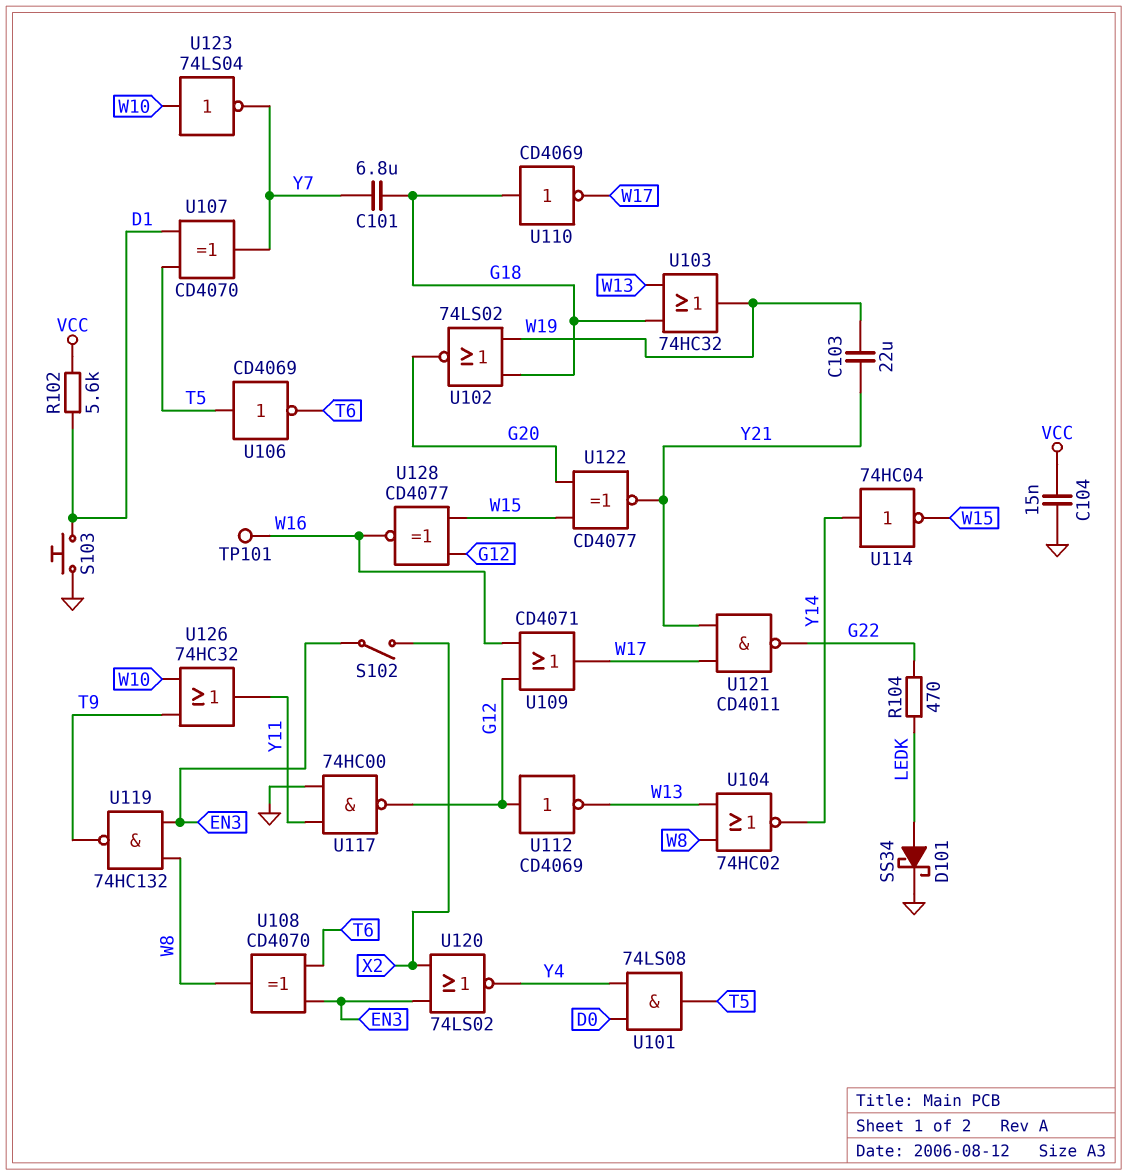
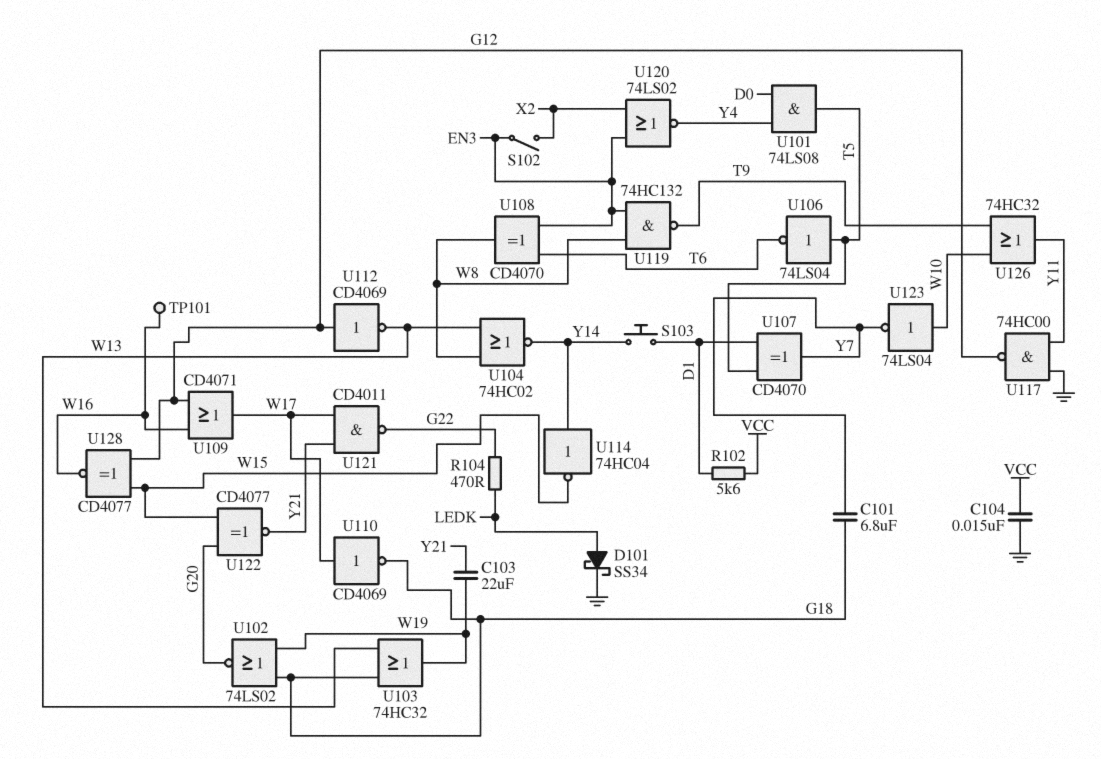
S103: button (D1, GND) -> button (D1, Y14)
U106: NOT CD4069 (in T5, out T6) -> NOT 74LS04 (in T5, out T6)
U110: NOT CD4069 (in G18, out W17) -> NOT CD4069 (in W17, out G18)

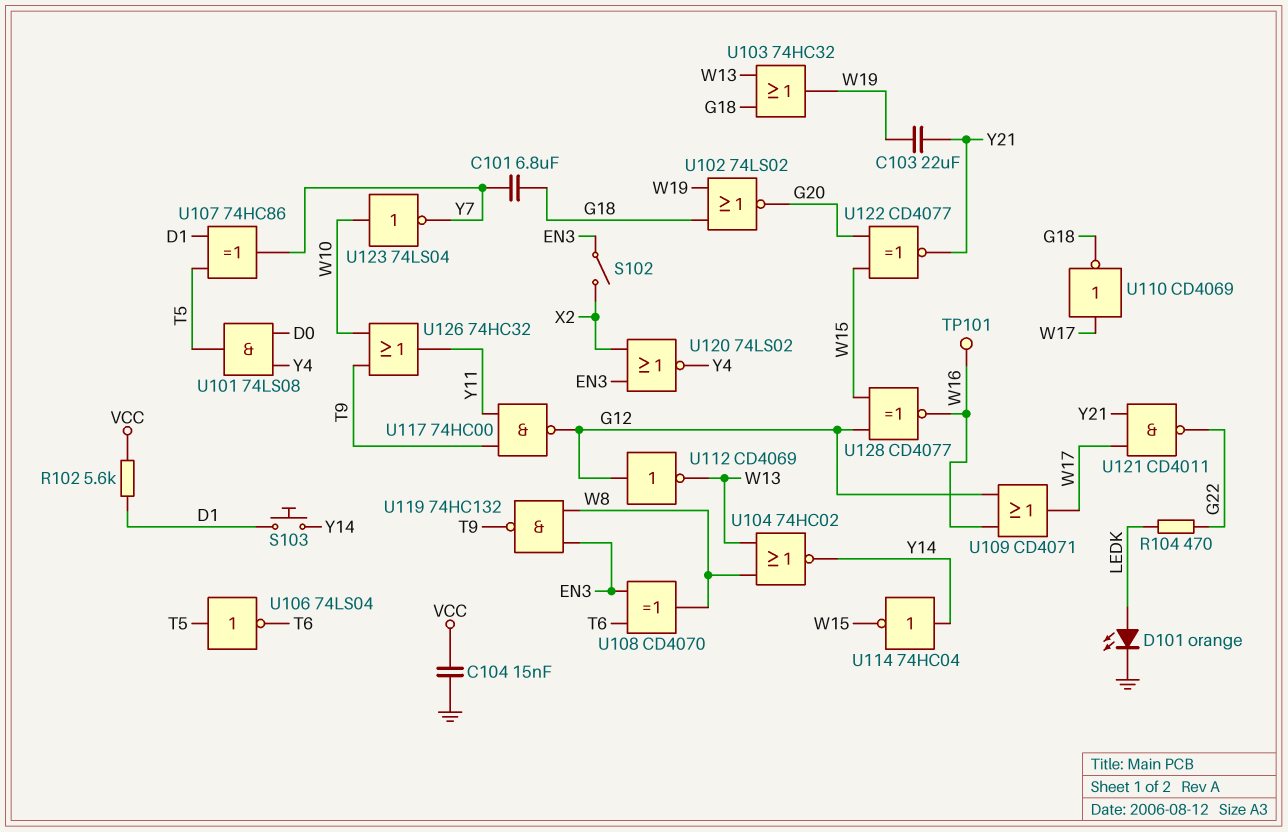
D101: schottky SS34 (A LEDK, K GND) -> LED orange (A LEDK, K GND)
U107: XOR CD4070 (in D1, in T5, out Y7) -> XOR 74HC86 (in D1, in T5, out Y7)
U117: NAND 74HC00 (in GND, in Y11, out G12) -> NAND 74HC00 (in T9, in Y11, out G12)

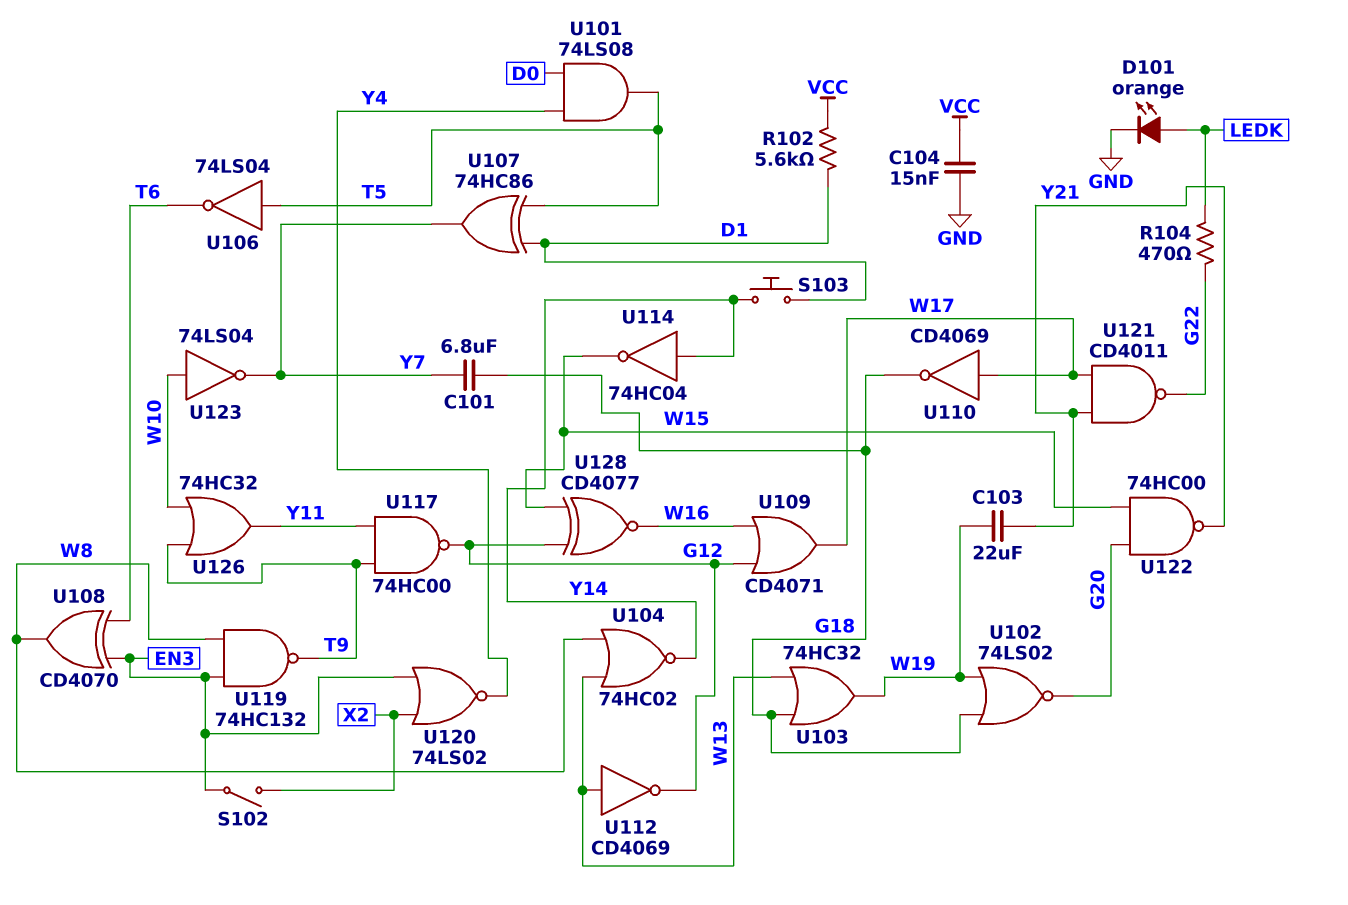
TP101: test point (W16) -> none
U112: NOT CD4069 (in G12, out W13) -> NOT CD4069 (in W13, out G12)
U122: XNOR CD4077 (in G20, in W15, out Y21) -> NAND 74HC00 (in G20, in W15, out Y21)

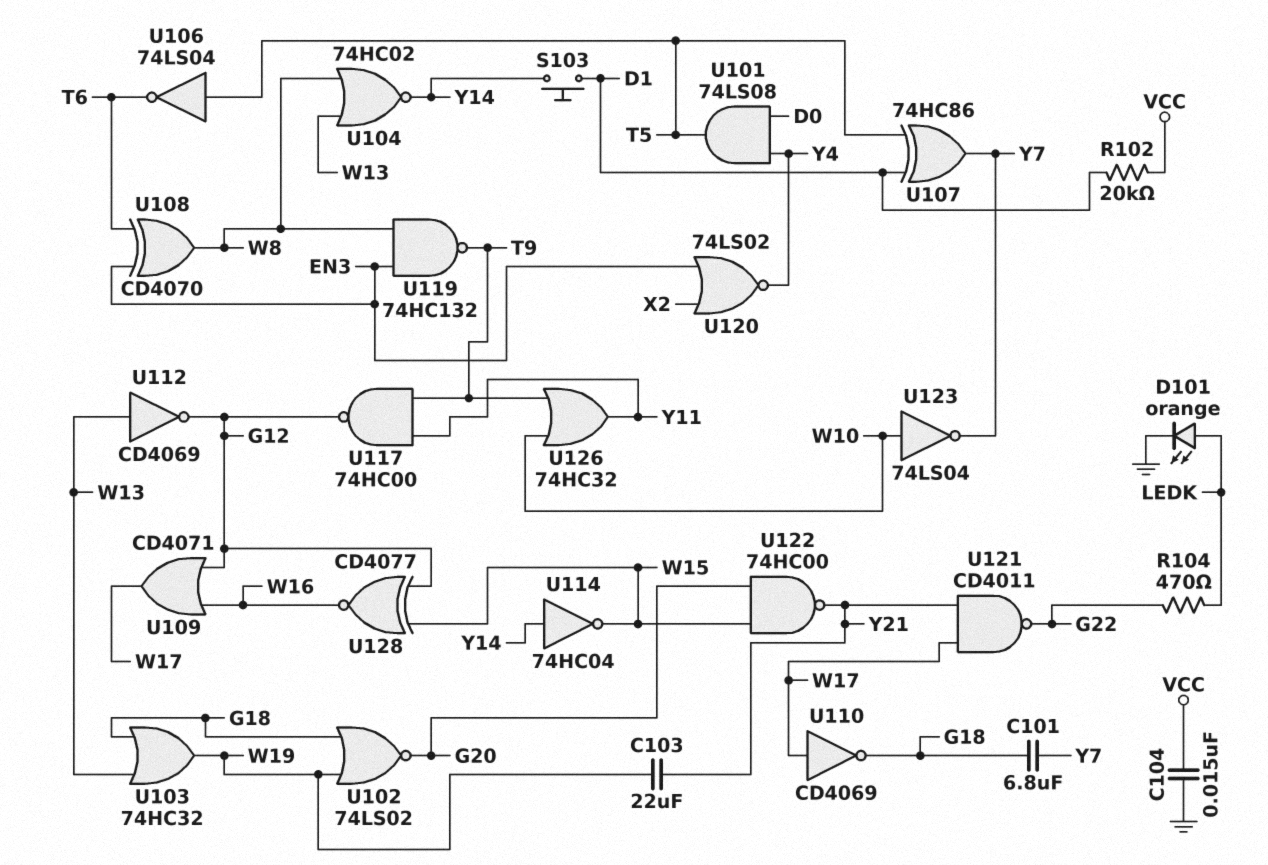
R102: 5.6k (D1, VCC) -> 20k (D1, VCC)
S102: switch (EN3, X2) -> none

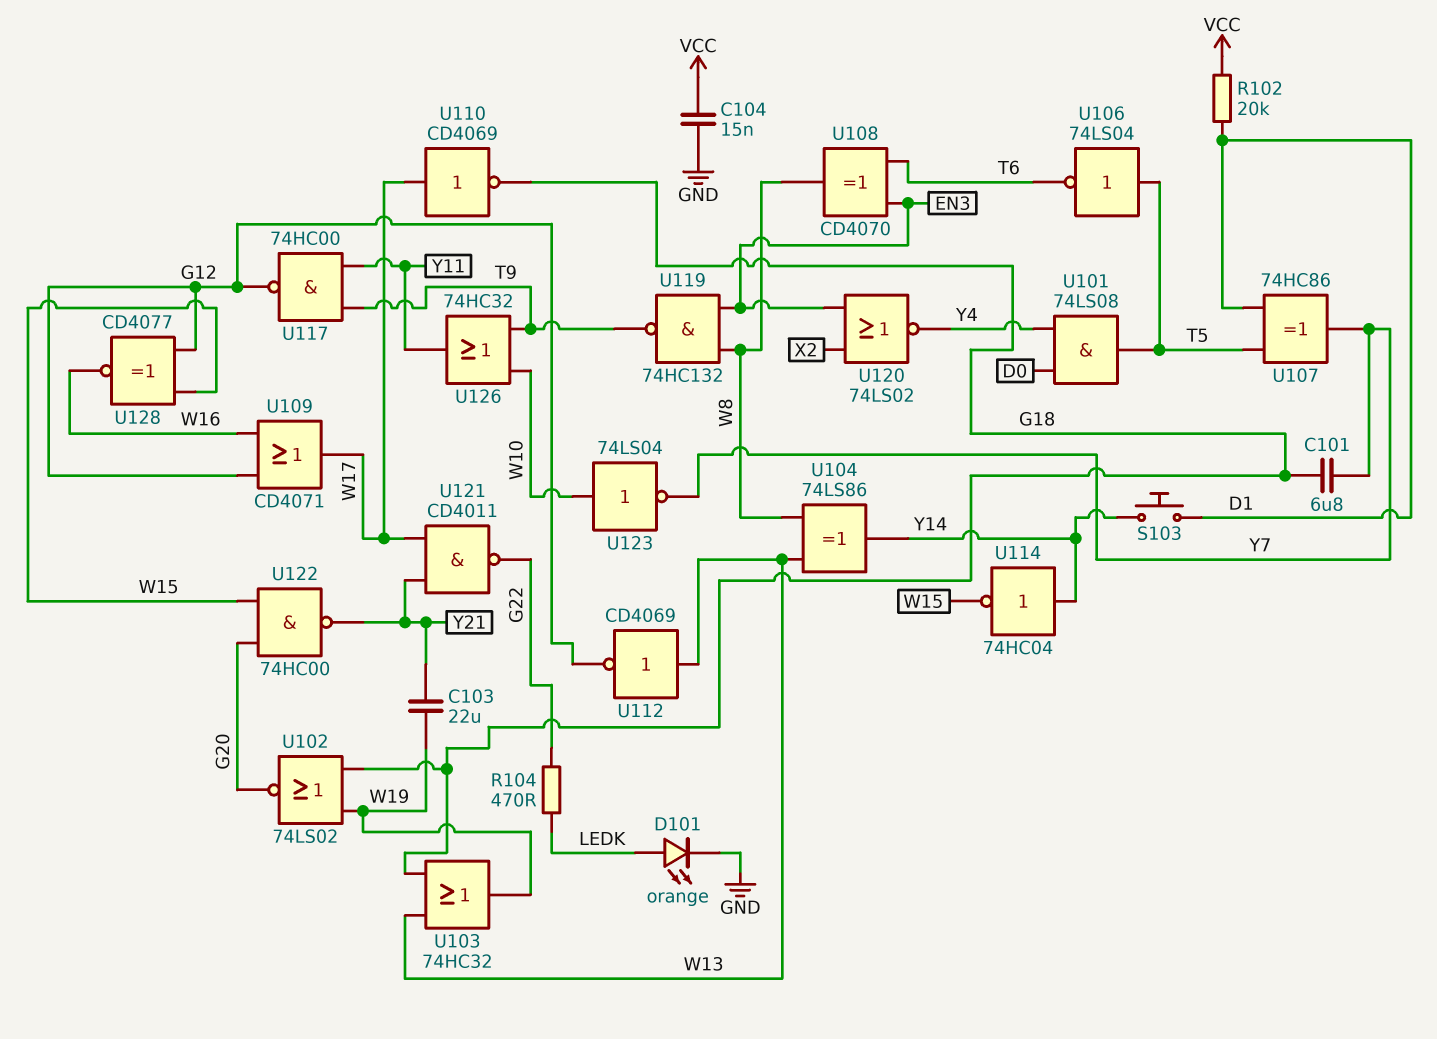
U104: NOR 74HC02 (in W8, in W13, out Y14) -> XOR 74LS86 (in W8, in W13, out Y14)

